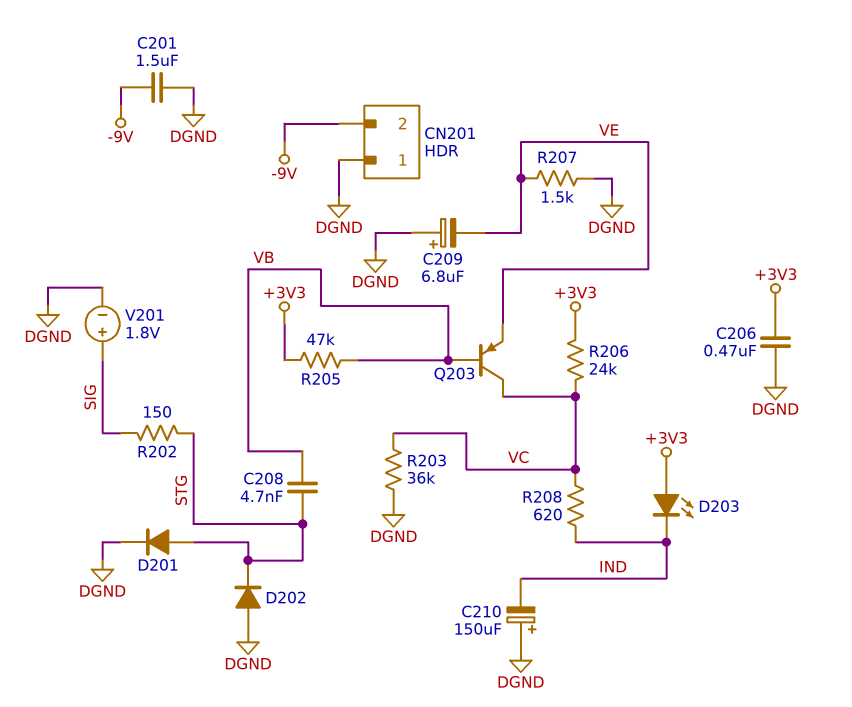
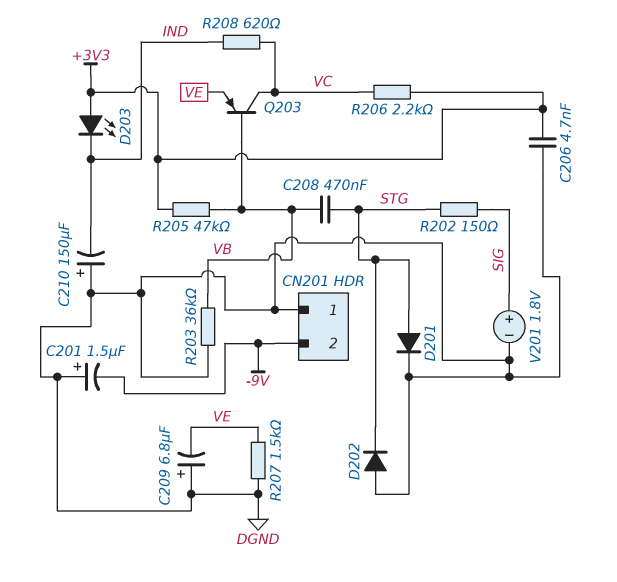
C201: 1.5uF (-9V, DGND) -> 1.5uF (plus DGND, minus -9V)
C206: 470nF (+3V3, DGND) -> 4.7nF (+3V3, DGND)
C208: 4.7nF (STG, VB) -> 470nF (STG, VB)
R203: 36k (DGND, VC) -> 36k (DGND, VB)
R206: 24k (+3V3, VC) -> 2.2k (+3V3, VC)

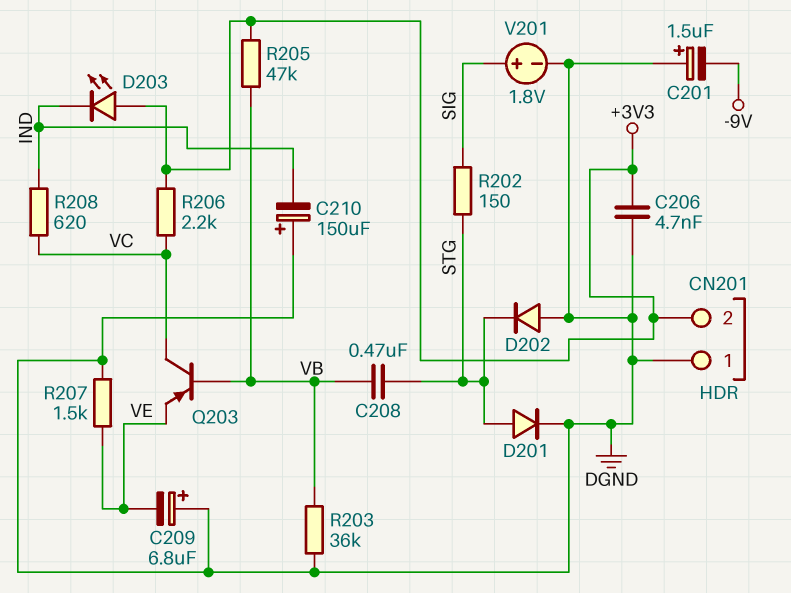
CN201 pin 2: -9V -> +3V3

